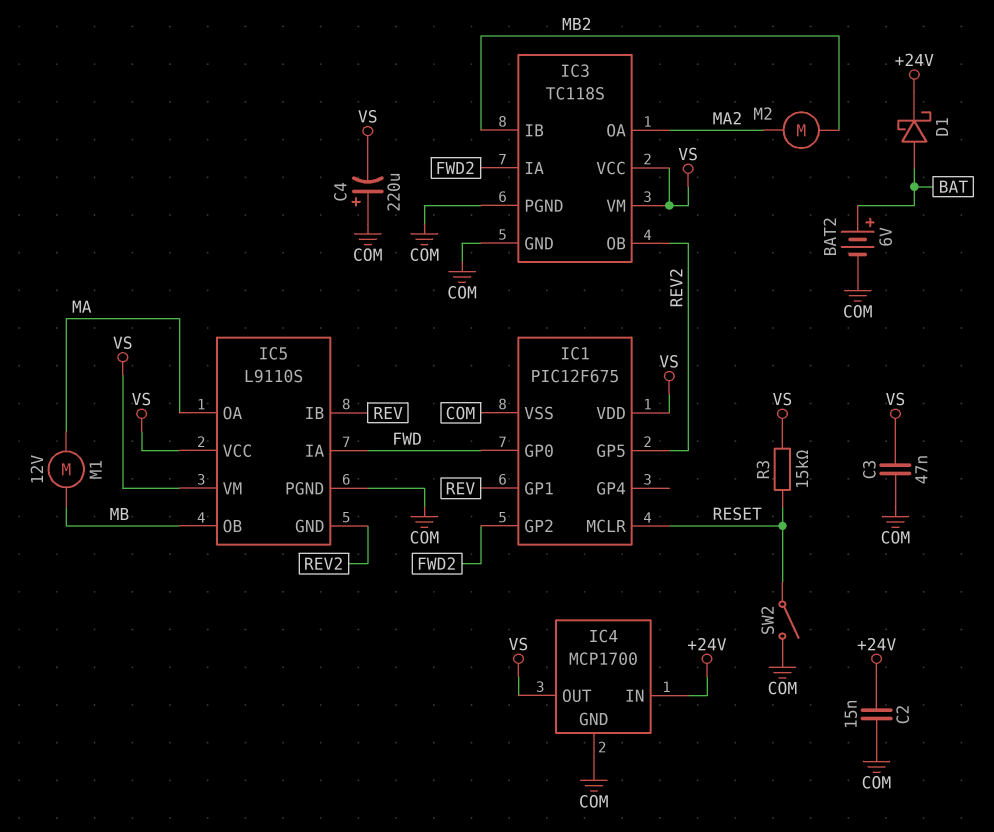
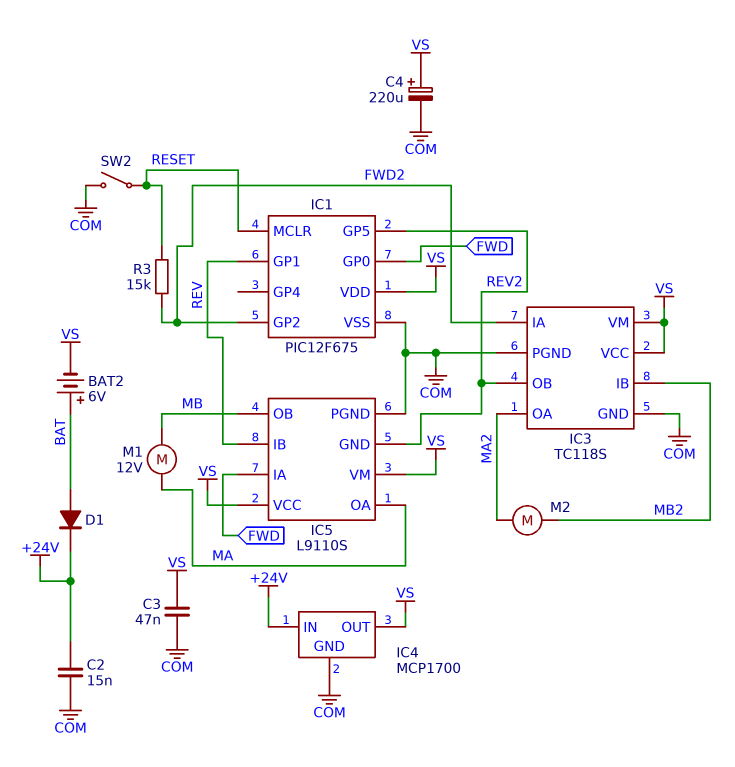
BAT2: 6V (plus BAT, minus COM) -> 6V (plus BAT, minus VS)
C4: 220uF (plus COM, minus VS) -> 220uF (plus VS, minus COM)
D1: schottky (A BAT, K +24V) -> diode (A BAT, K +24V)
R3: 15k (RESET, VS) -> 15k (FWD2, RESET)

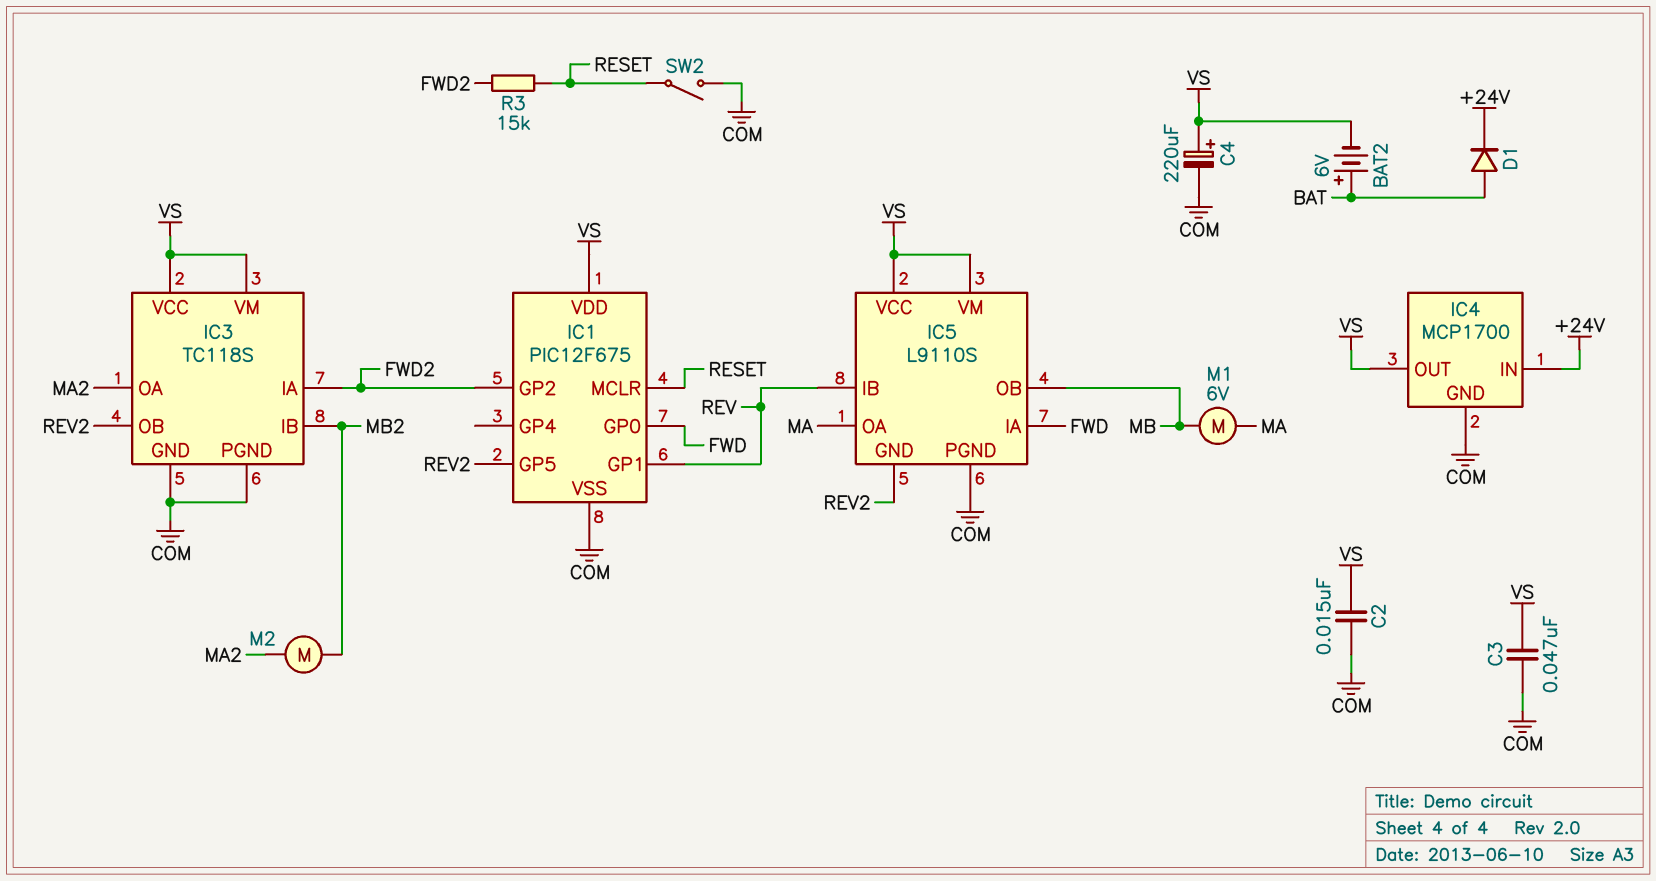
C2: 15nF (+24V, COM) -> 15nF (COM, VS)
M1: motor 12V (MA, MB) -> motor 6V (MA, MB)

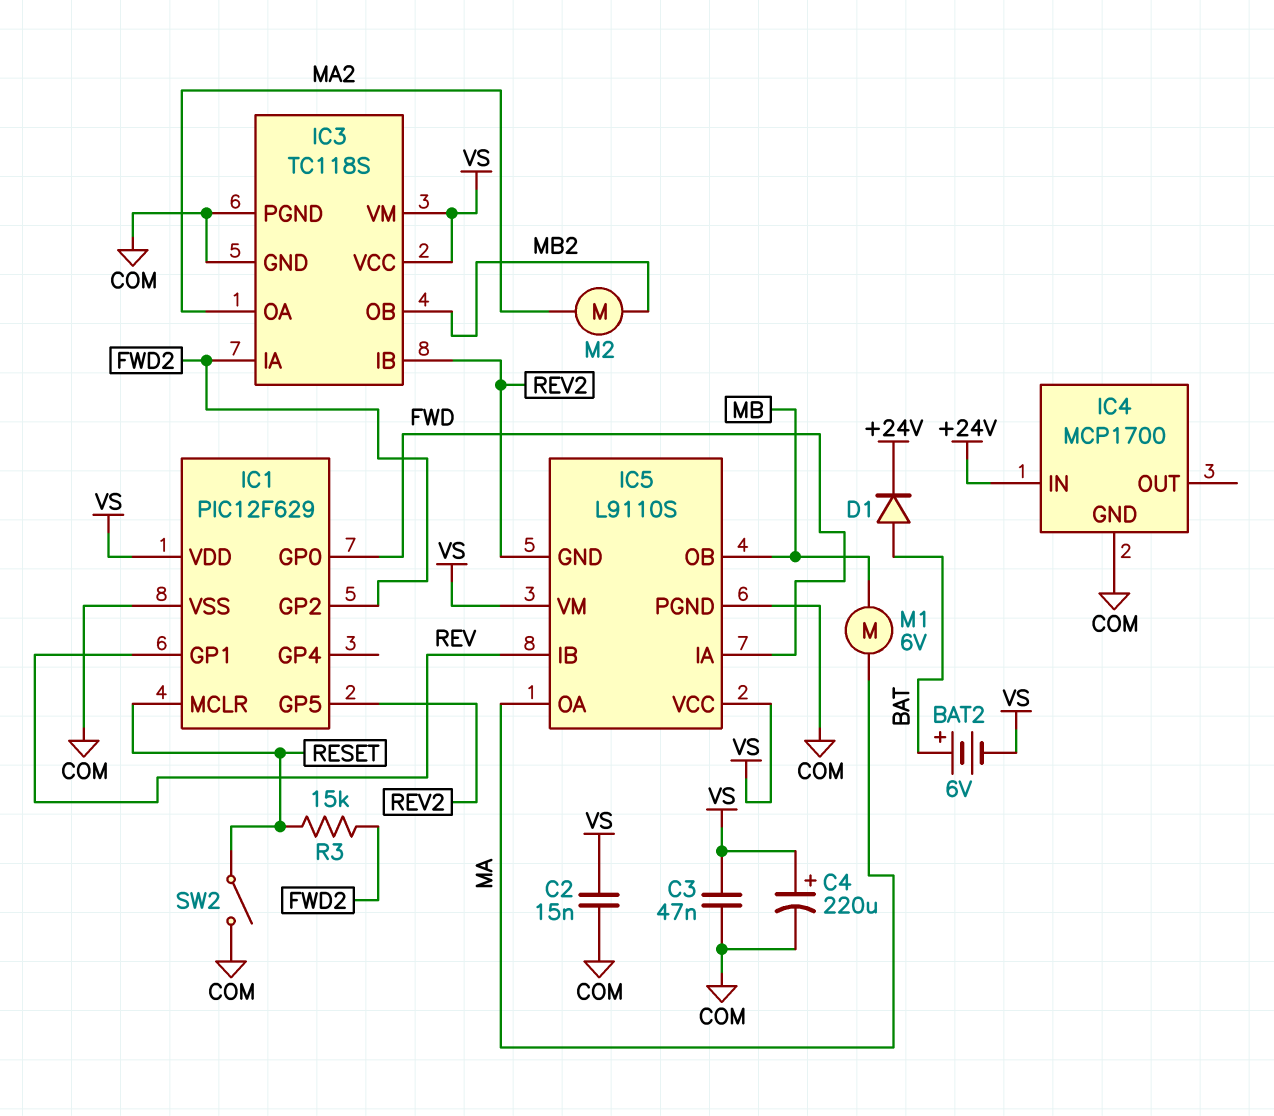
IC1: PIC12F675 -> PIC12F629
IC3 pin IB: MB2 -> REV2
IC3 pin OB: REV2 -> MB2
IC4 pin OUT: VS -> none

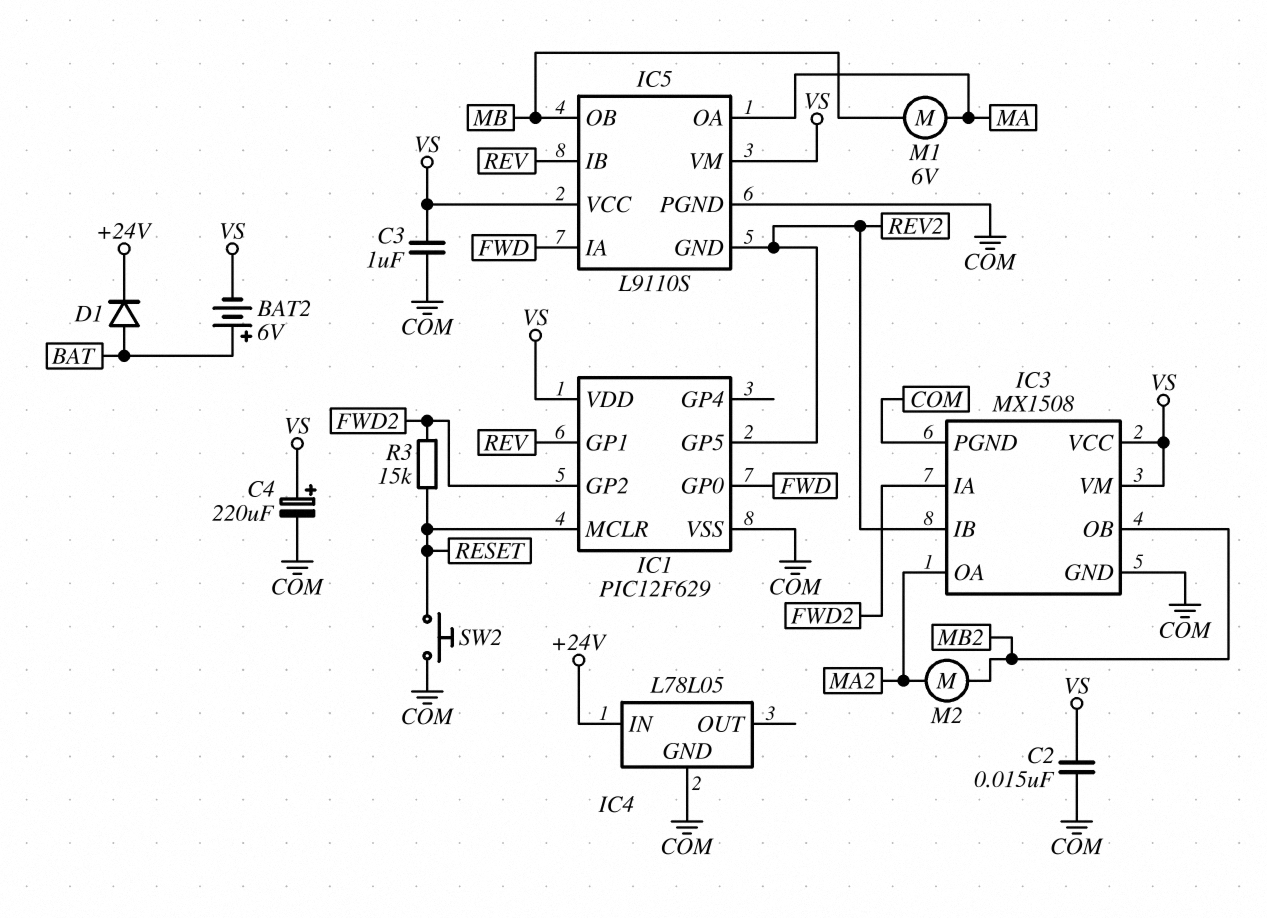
C3: 47nF (COM, VS) -> 1uF (COM, VS)
IC3: TC118S -> MX1508
IC4: MCP1700 -> L78L05
SW2: switch (COM, RESET) -> button (COM, RESET)

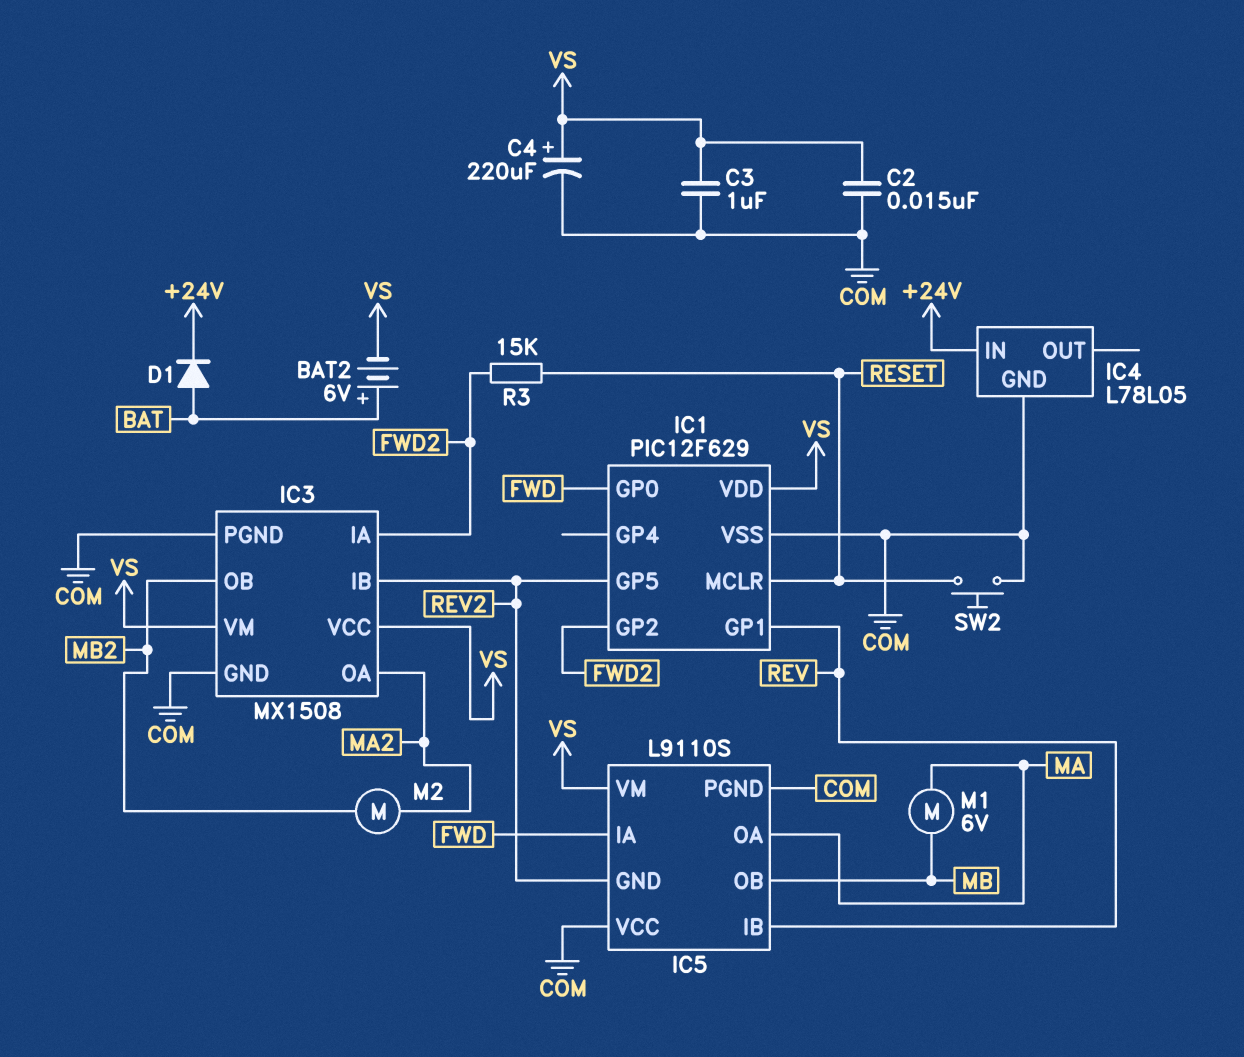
IC5 pin VCC: VS -> COM

